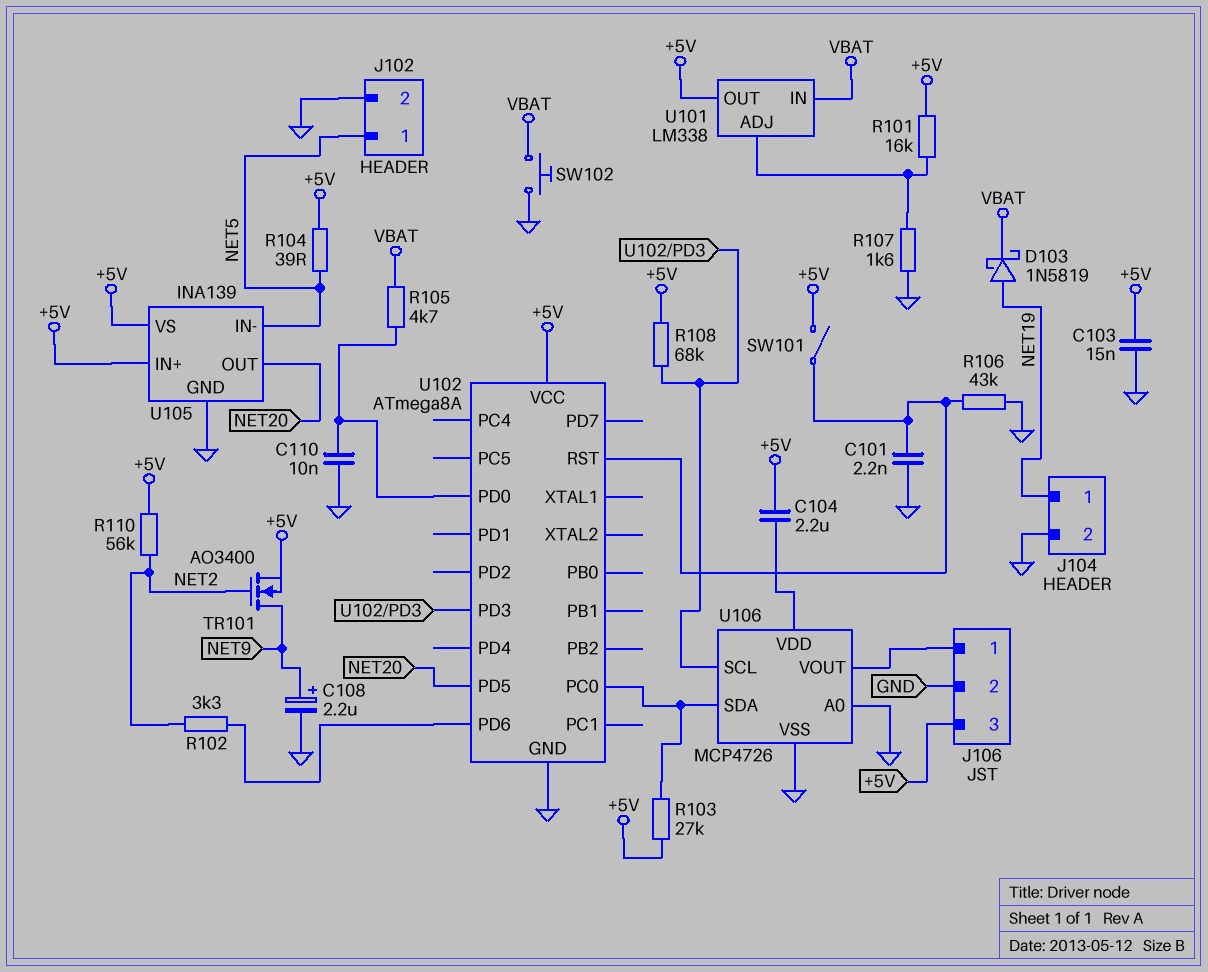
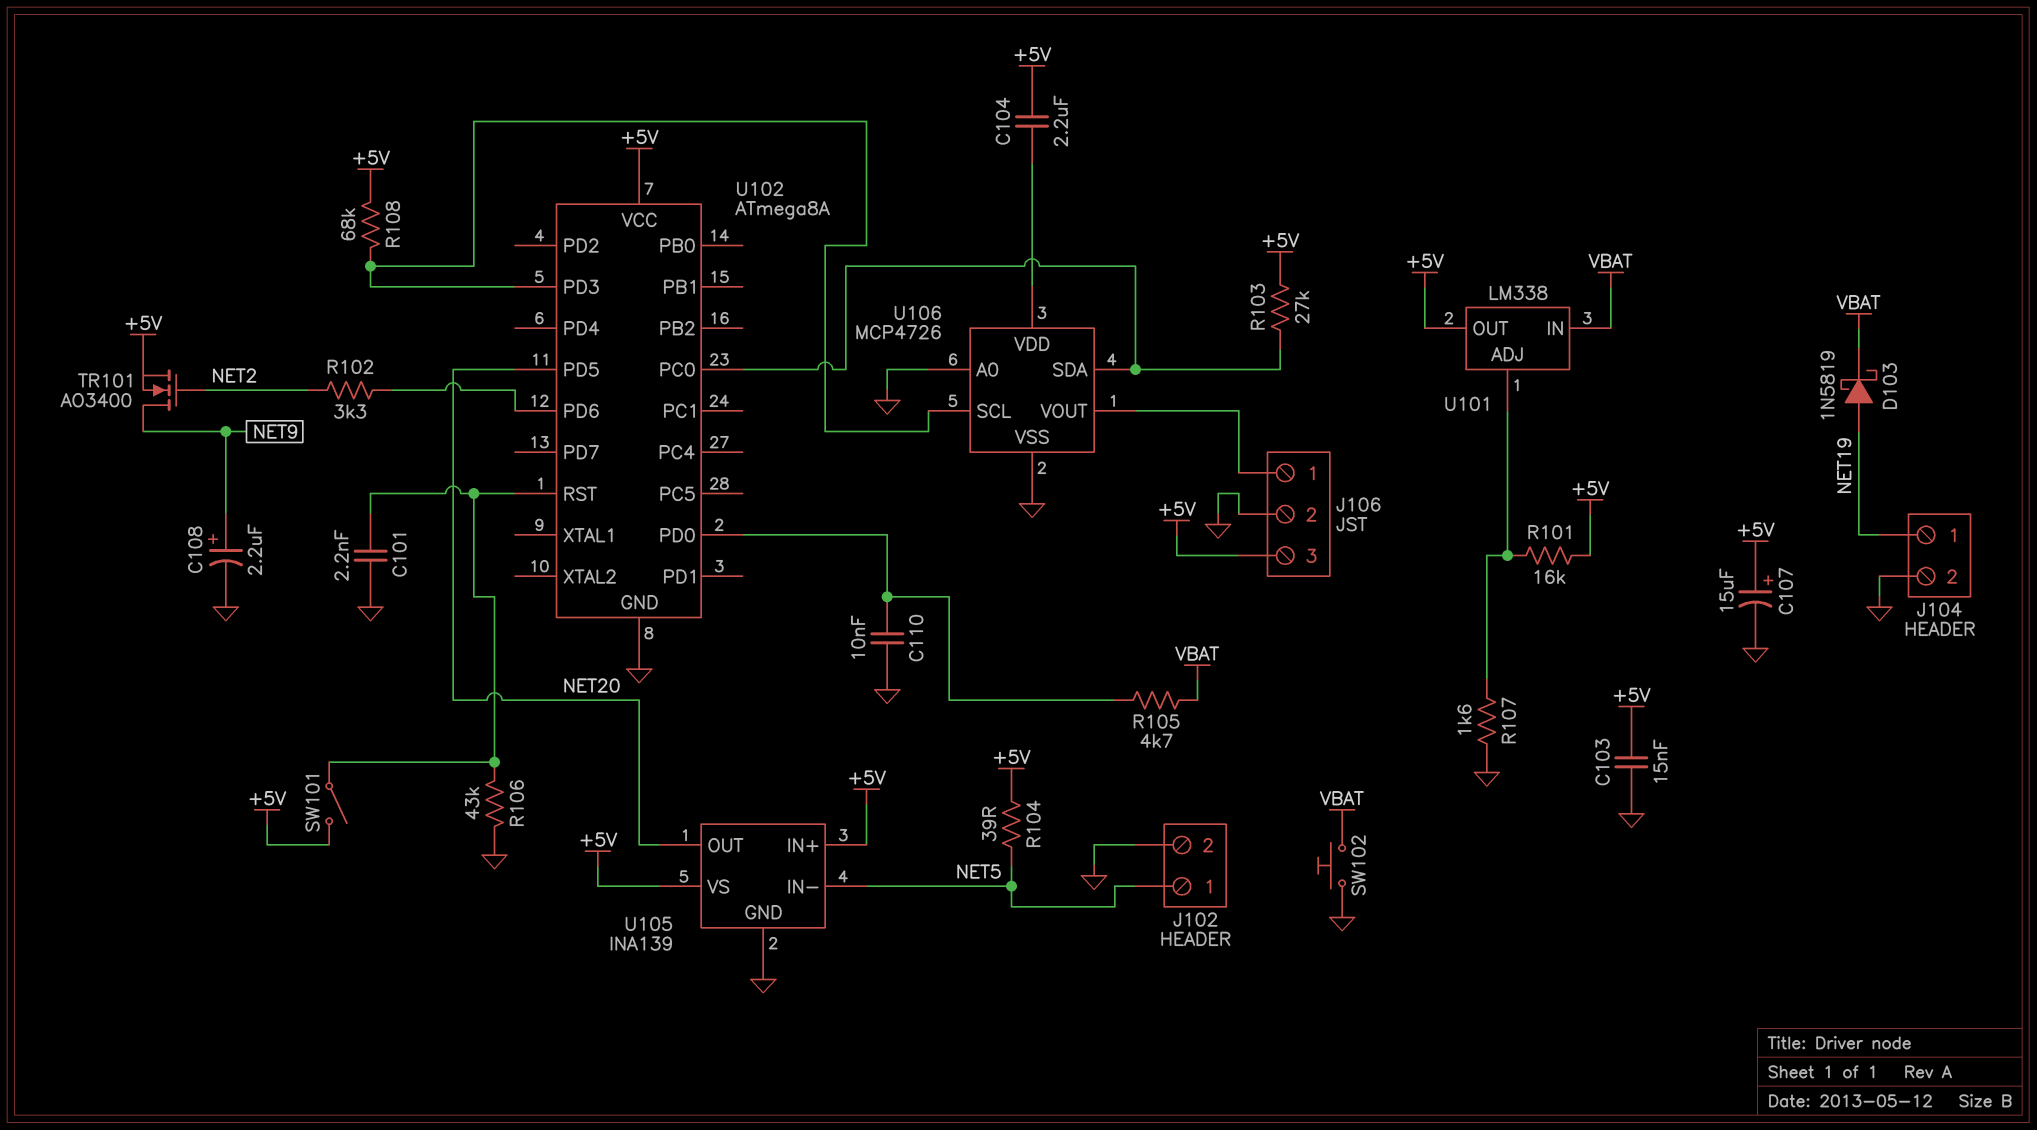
C107: none -> 15uF (plus +5V, minus GND)
R110: 56k (+5V, NET2) -> none

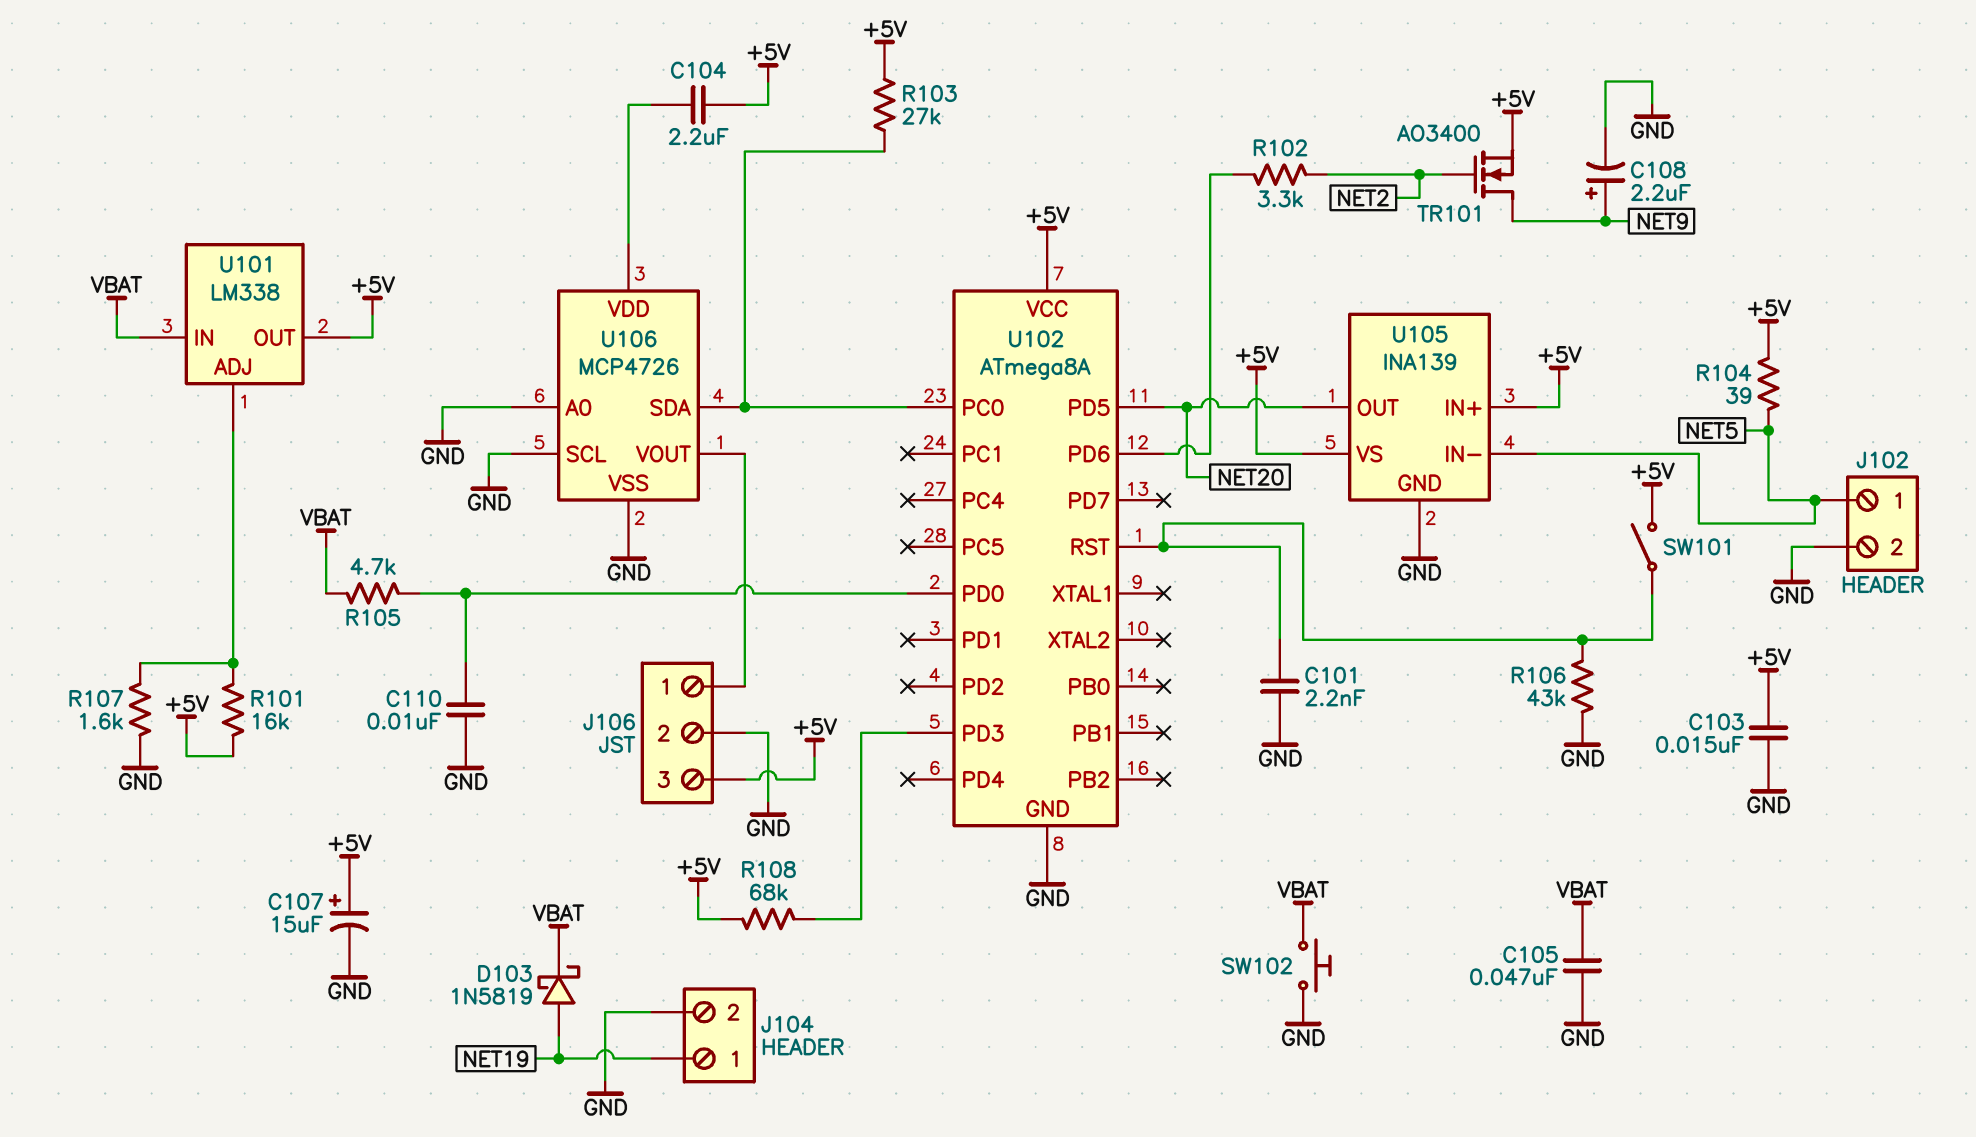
C105: none -> 47nF (GND, VBAT)
U106 pin SCL: U102/PD3 -> GND

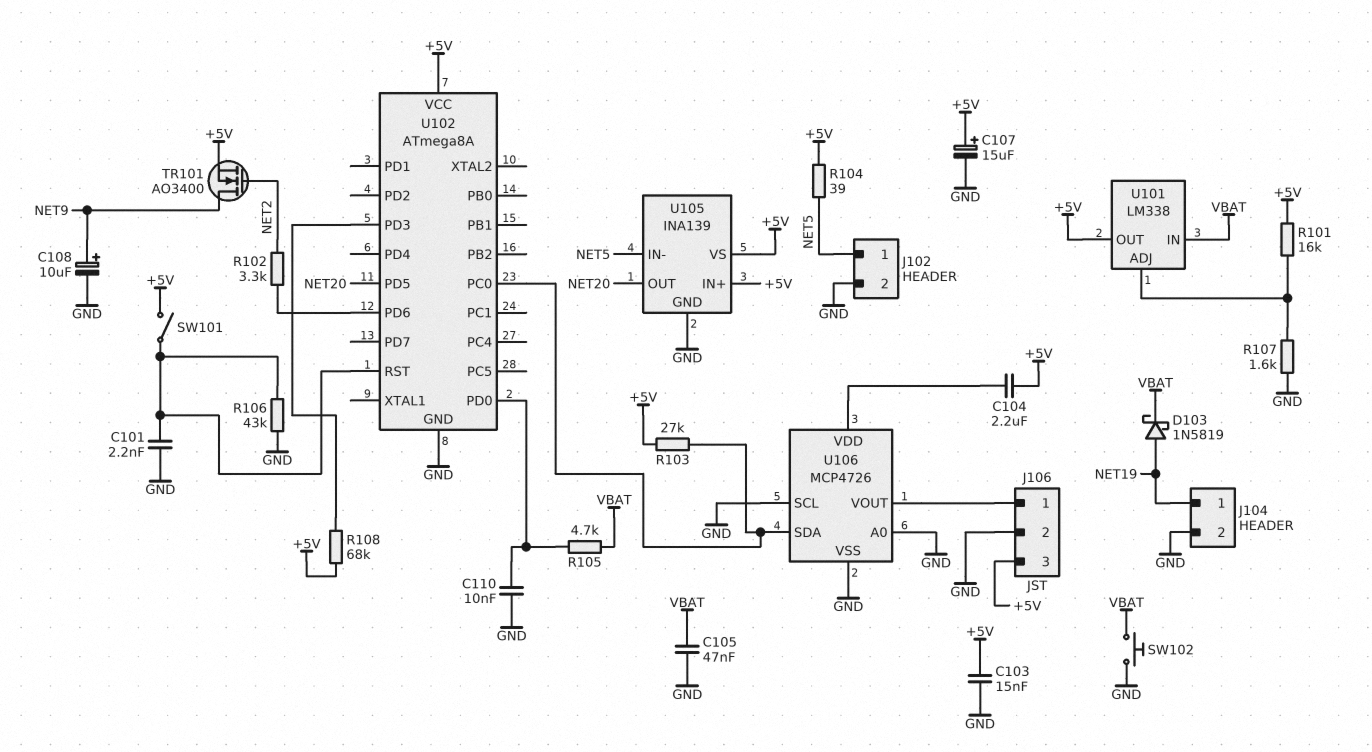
C108: 2.2uF (plus NET9, minus GND) -> 10uF (plus NET9, minus GND)

